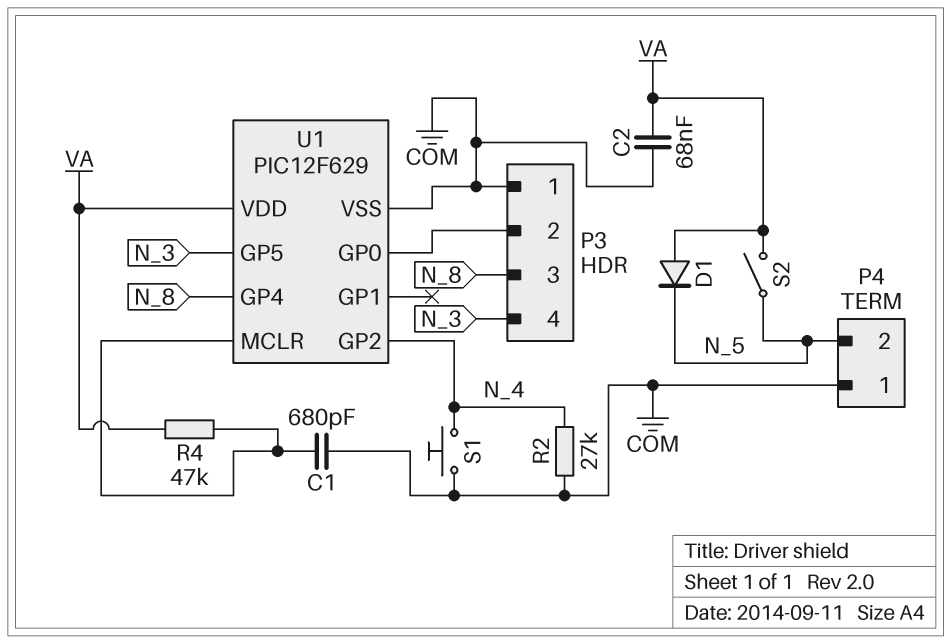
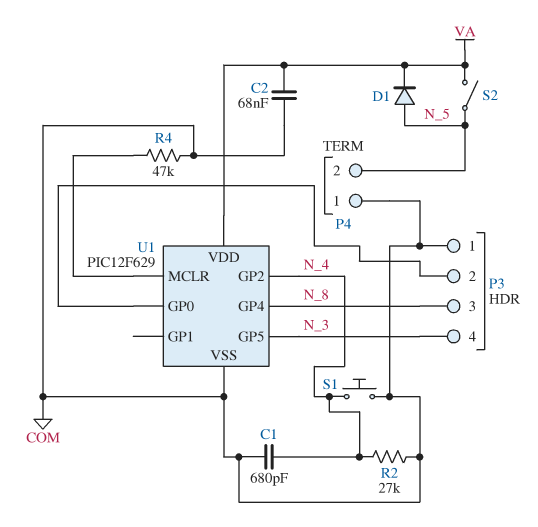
C1: 680pF (COM, U1/MCLR) -> 680pF (COM, N_4)
D1: diode (A VA, K N_5) -> diode (A N_5, K VA)
R4: 47k (U1/MCLR, VA) -> 47k (COM, U1/MCLR)

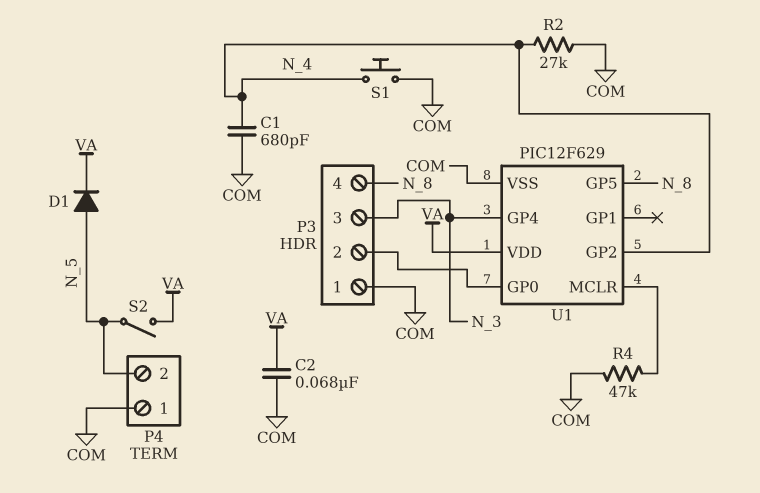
P3 pin 3: N_8 -> N_3
P3 pin 4: N_3 -> N_8
U1 pin GP4: N_8 -> N_3
U1 pin GP5: N_3 -> N_8

